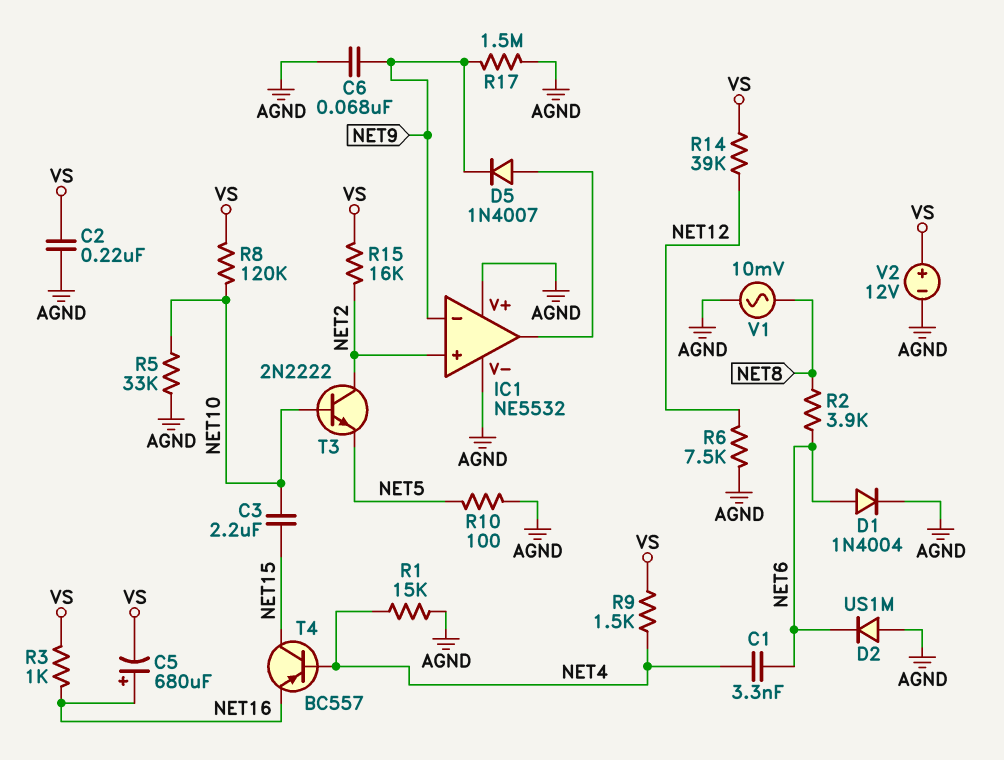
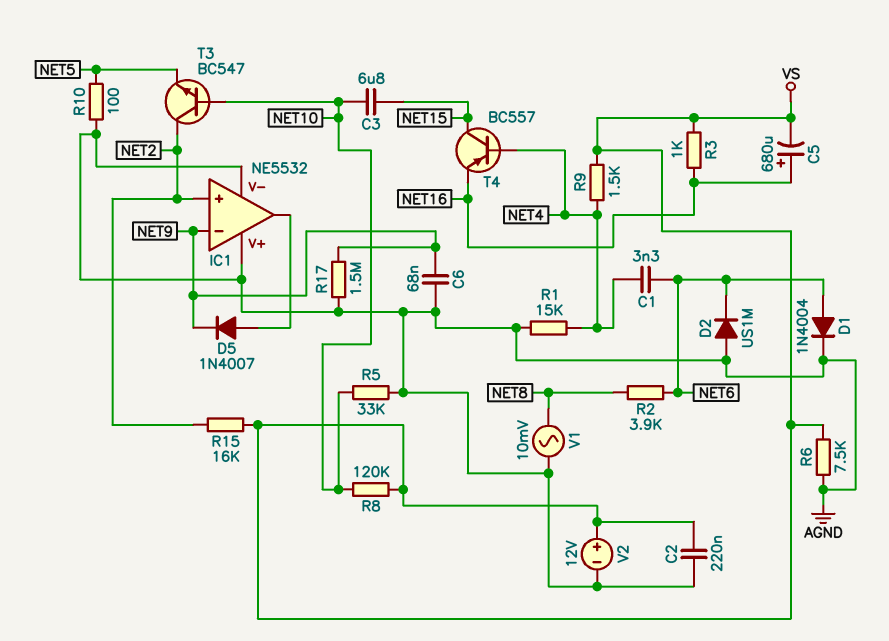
C3: 2.2uF (NET10, NET15) -> 6.8uF (NET10, NET15)
R6: 7.5k (AGND, NET12) -> 7.5k (AGND, VS)
R14: 39k (NET12, VS) -> none
T3: NPN 2N2222 (B NET10, C NET2, E NET5) -> NPN BC547 (B NET10, C NET2, E NET5)

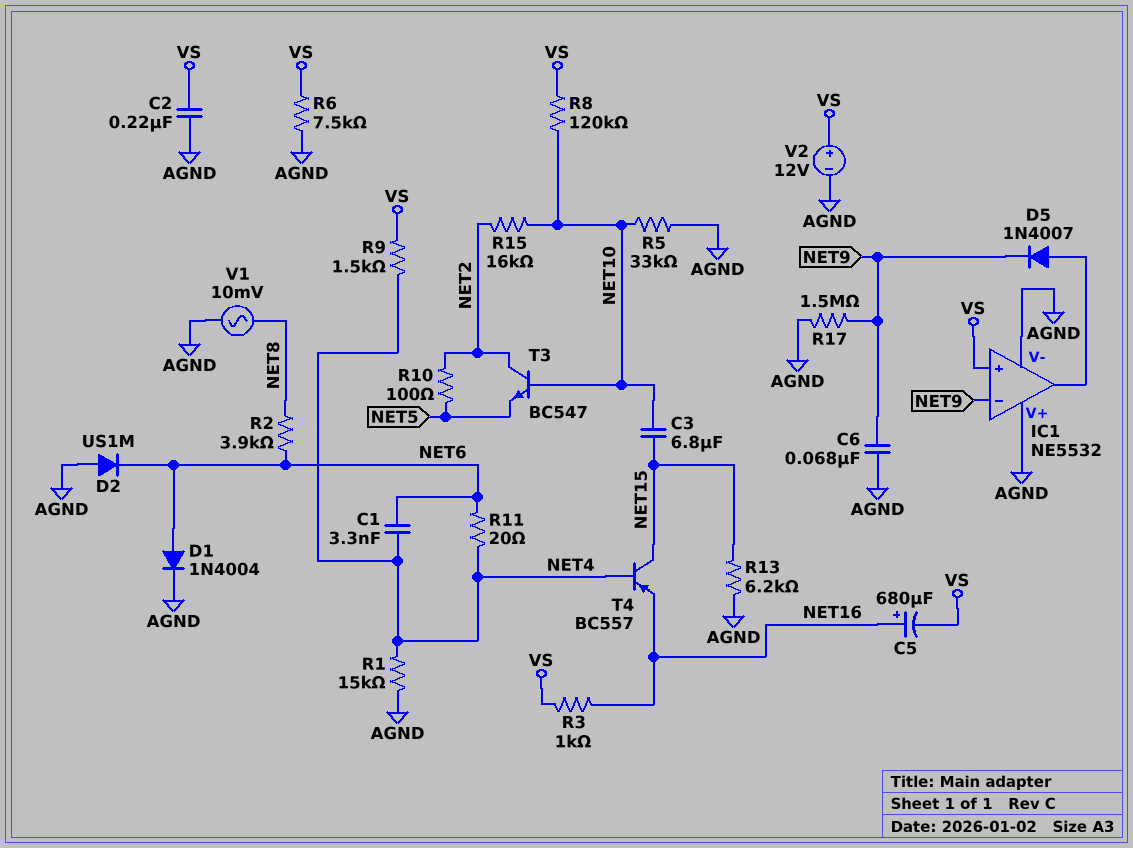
IC1 pin in+: NET2 -> VS
R10: 100 (AGND, NET5) -> 100 (NET2, NET5)
R11: none -> 20 (NET4, NET6)
R13: none -> 6.2k (AGND, NET15)
R15: 16k (NET2, VS) -> 16k (NET2, NET10)

